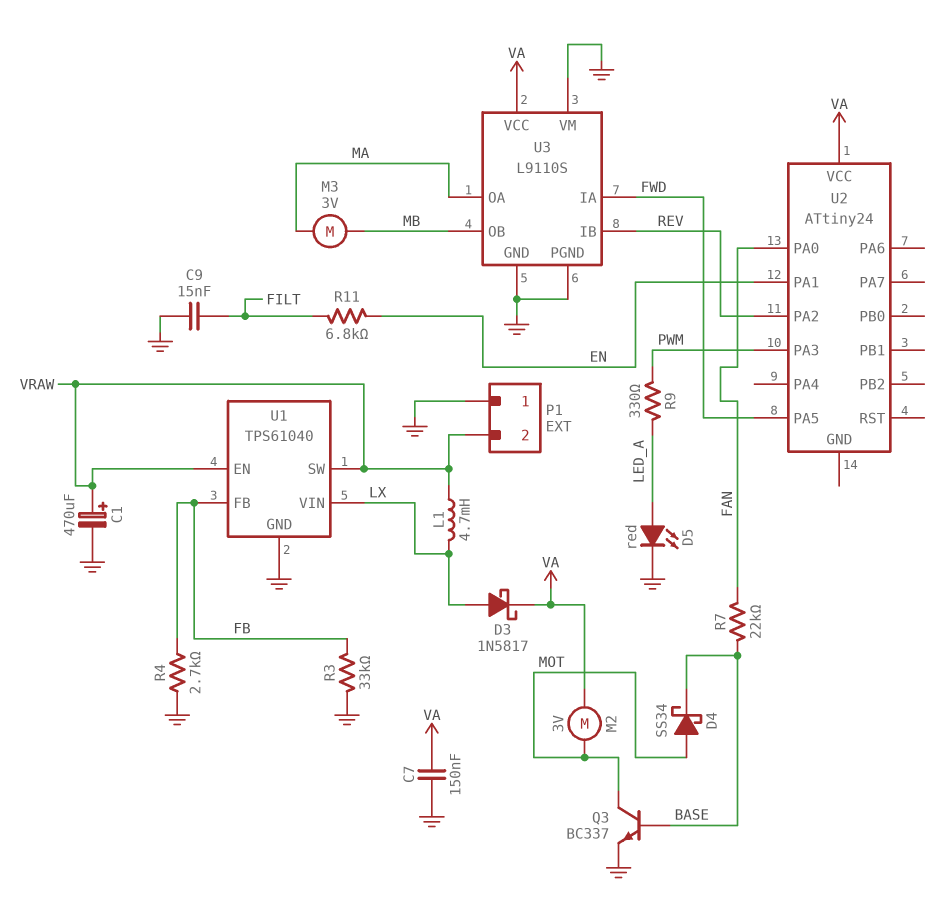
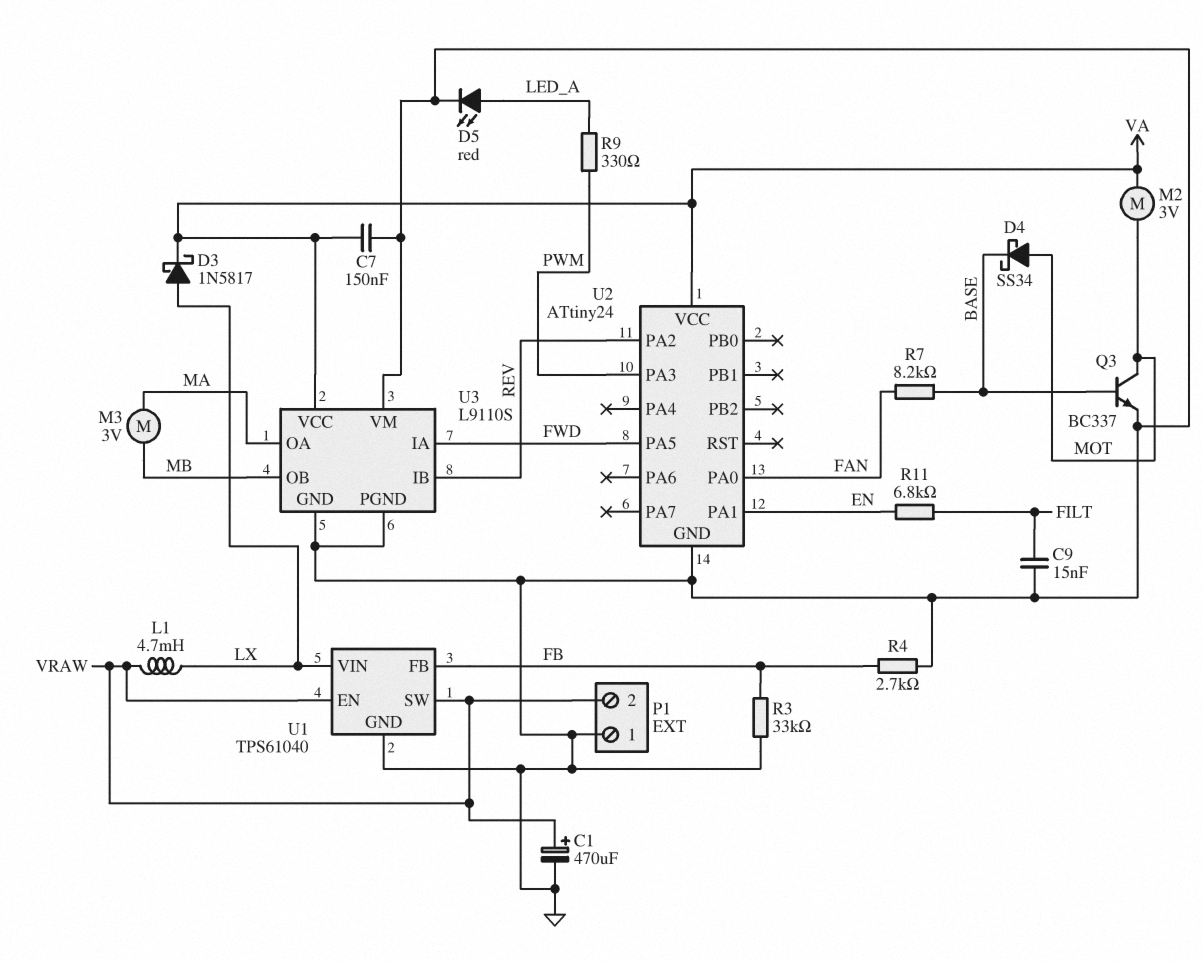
R7: 22k (BASE, FAN) -> 8.2k (BASE, FAN)
U2 pin GND: none -> GND

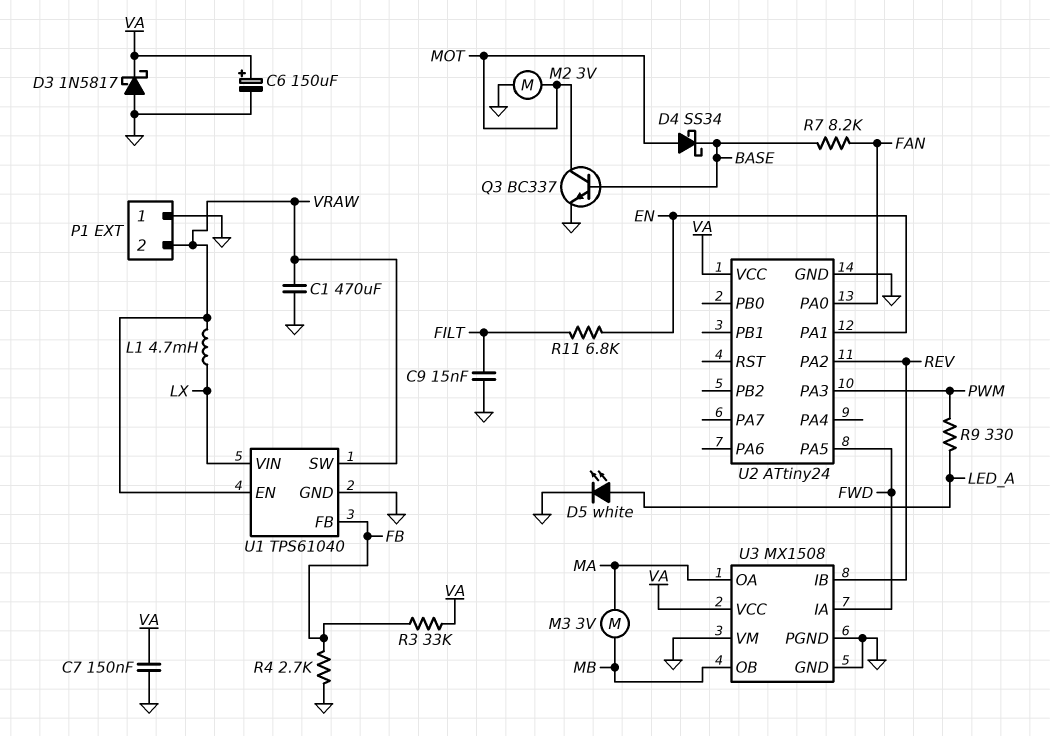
C1: 470uF (plus VRAW, minus GND) -> 470uF (GND, VRAW)
C6: none -> 150uF (plus VA, minus GND)
D3: schottky 1N5817 (A LX, K VA) -> schottky 1N5817 (A GND, K VA)
D5: LED red (A LED_A, K GND) -> LED white (A LED_A, K GND)
M2: motor 3V (MOT, VA) -> motor 3V (GND, MOT)
R3: 33k (FB, GND) -> 33k (FB, VA)
U3: L9110S -> MX1508

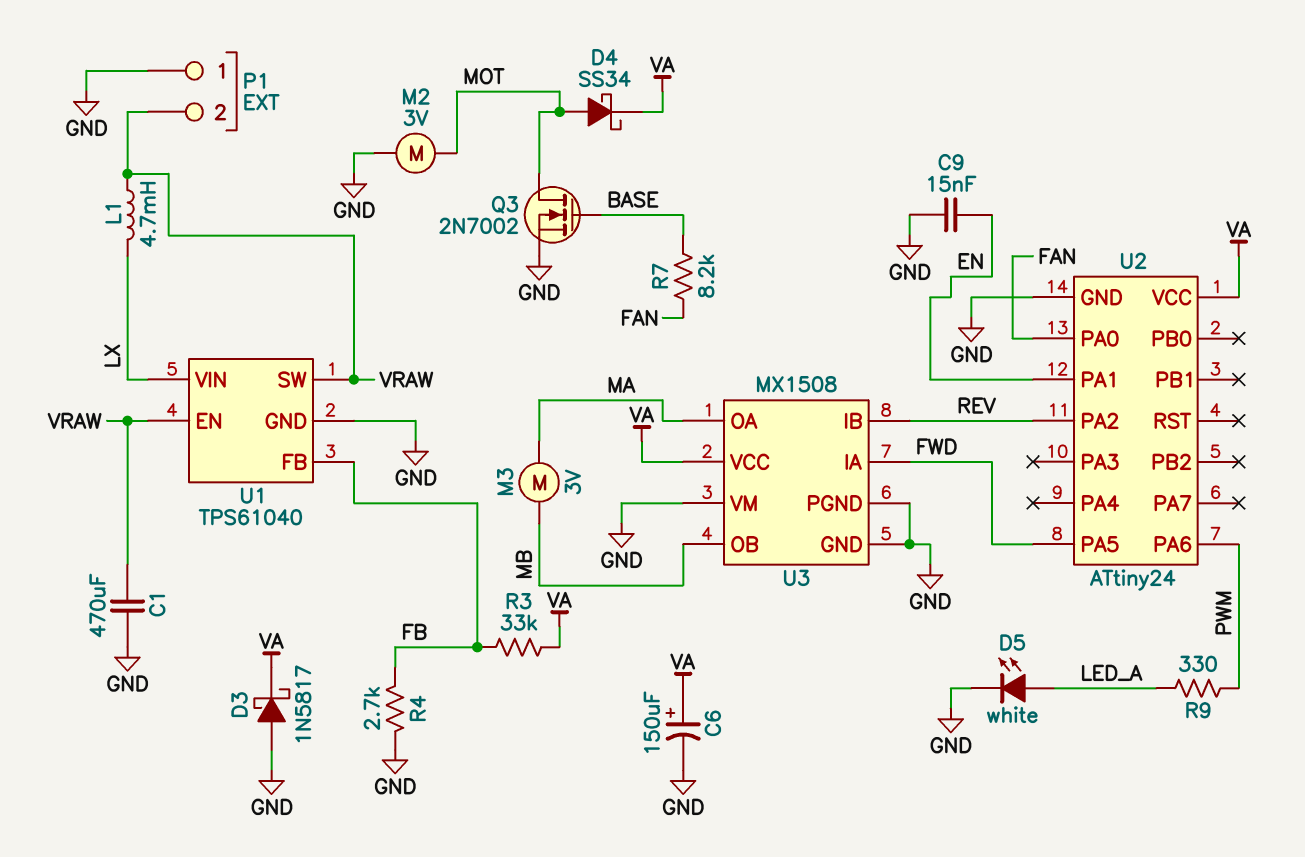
C7: 150nF (GND, VA) -> none
C9: 15nF (FILT, GND) -> 15nF (EN, GND)
D4: schottky SS34 (A MOT, K BASE) -> schottky SS34 (A MOT, K VA)
Q3: NPN BC337 (B BASE, C MOT, E GND) -> NMOS 2N7002 (G BASE, D MOT, S GND)
R11: 6.8k (EN, FILT) -> none
U2 pin PA3: PWM -> none
U2 pin PA6: none -> PWM

